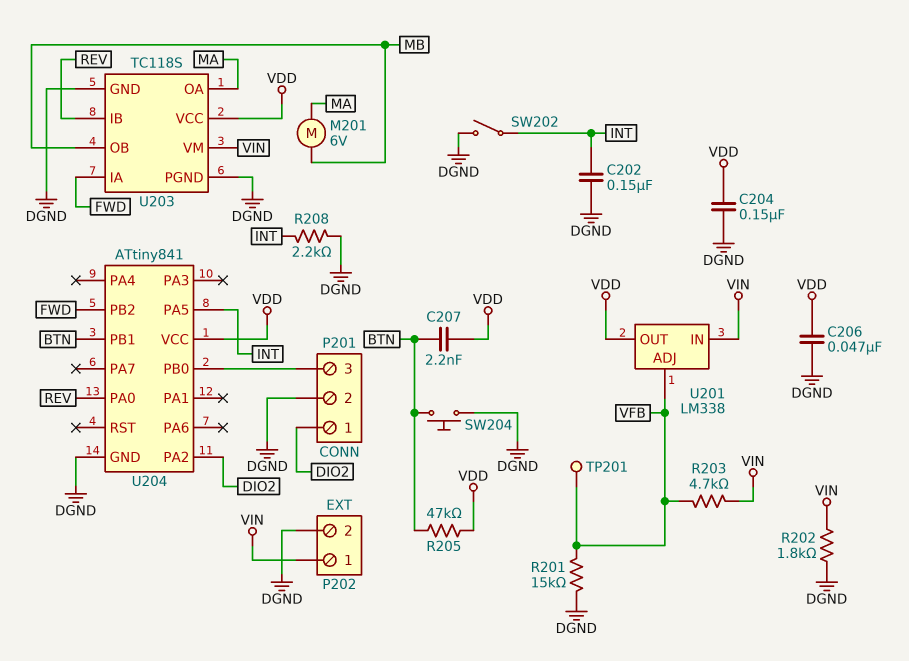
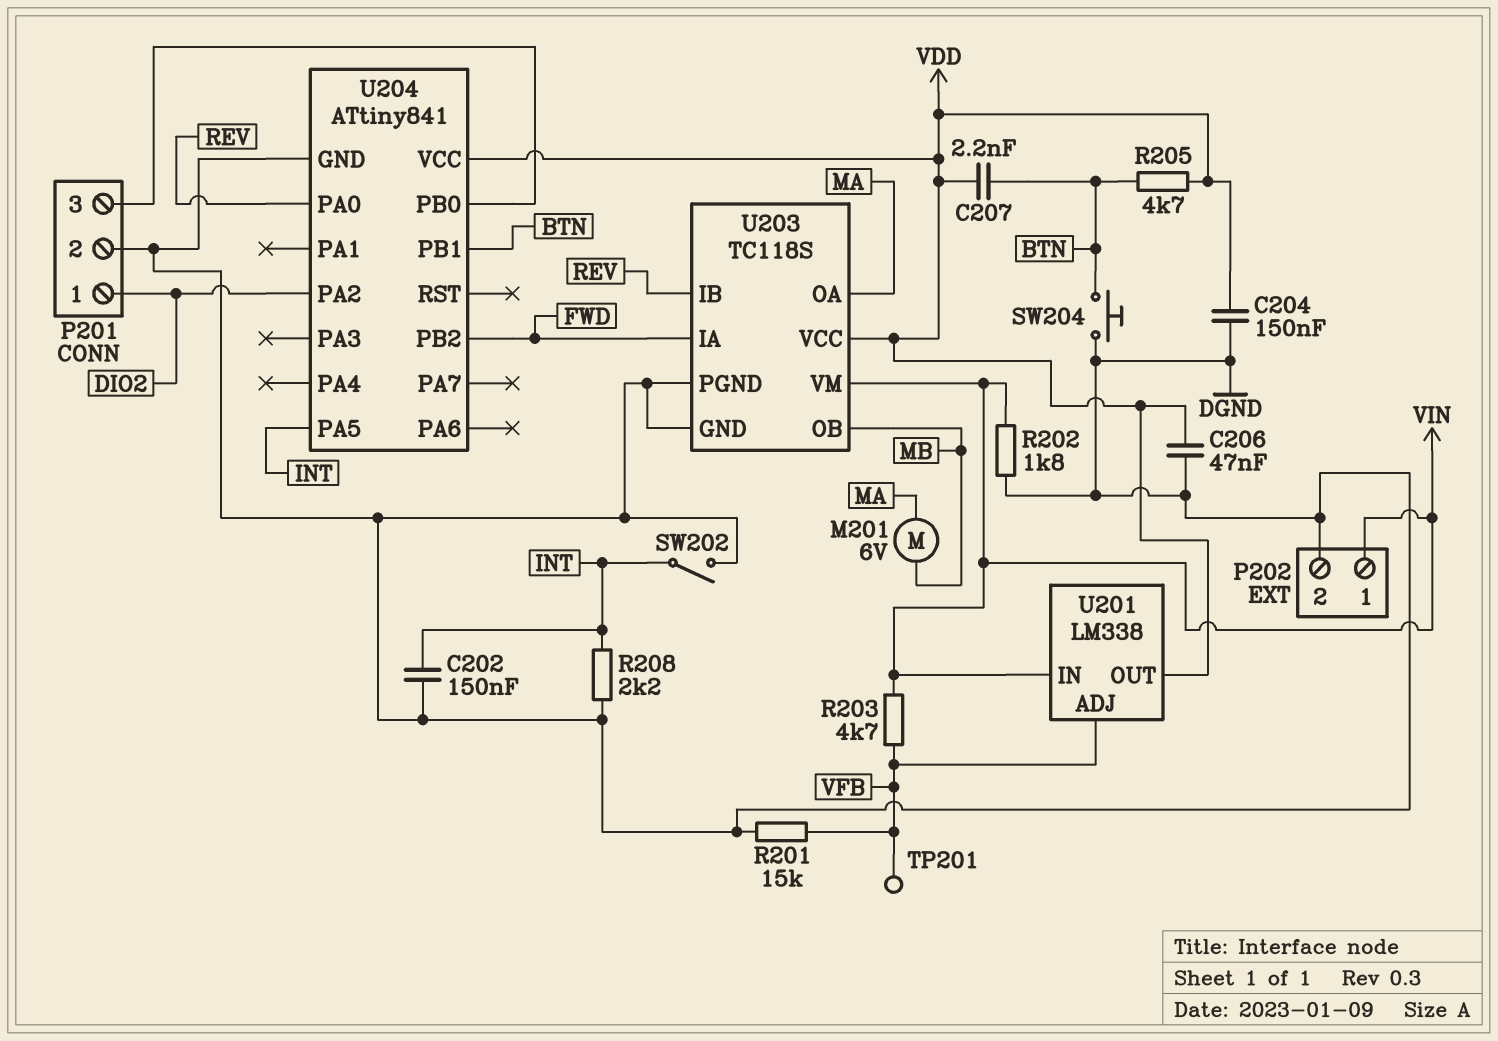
R205: 47k (BTN, VDD) -> 4.7k (BTN, VDD)

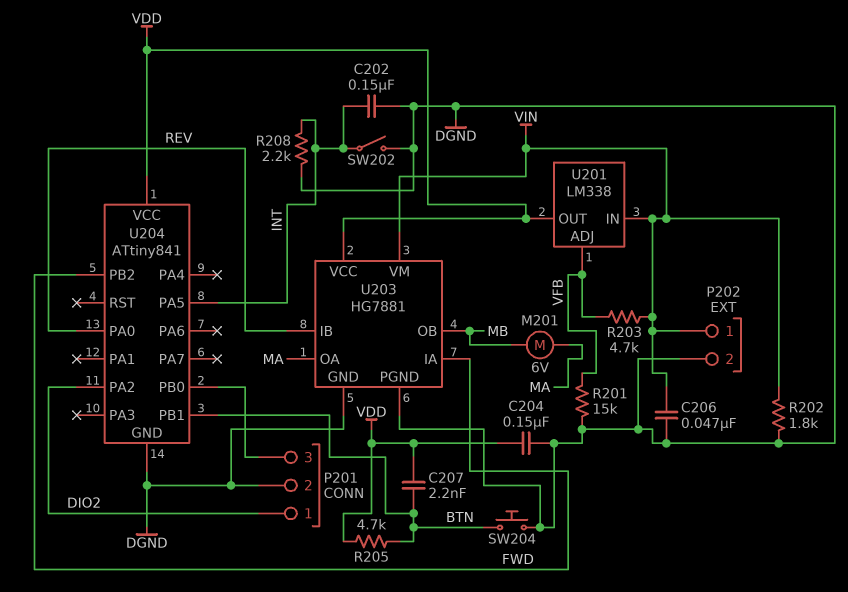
C206: 47nF (DGND, VDD) -> 47nF (DGND, VIN)
TP201: test point (VFB) -> none
U203: TC118S -> HG7881

